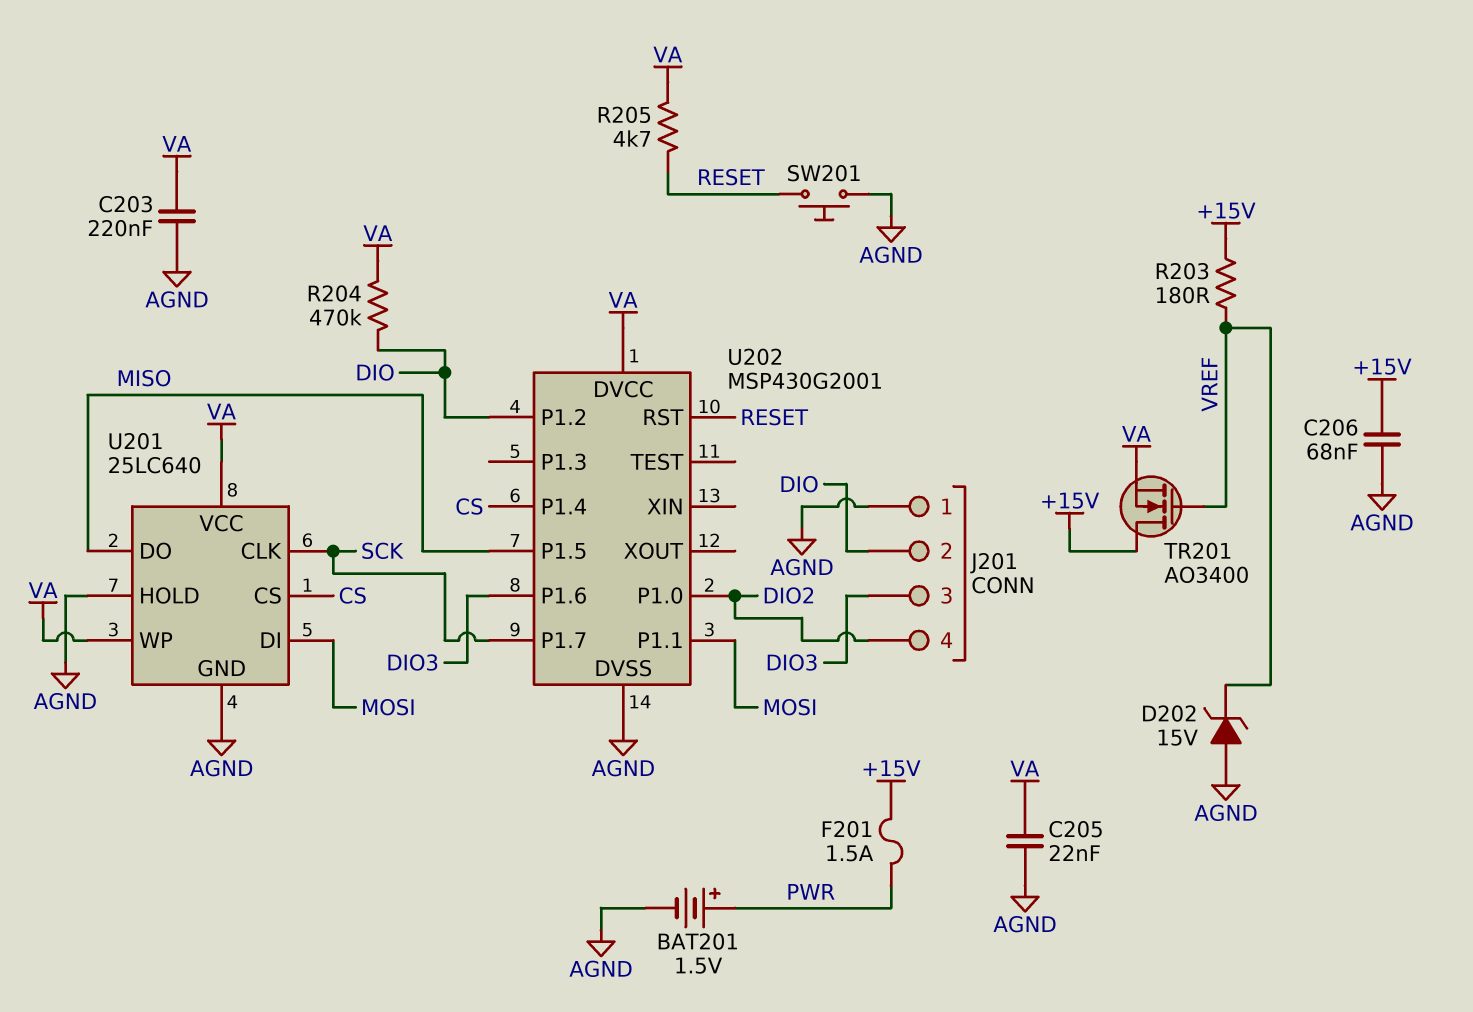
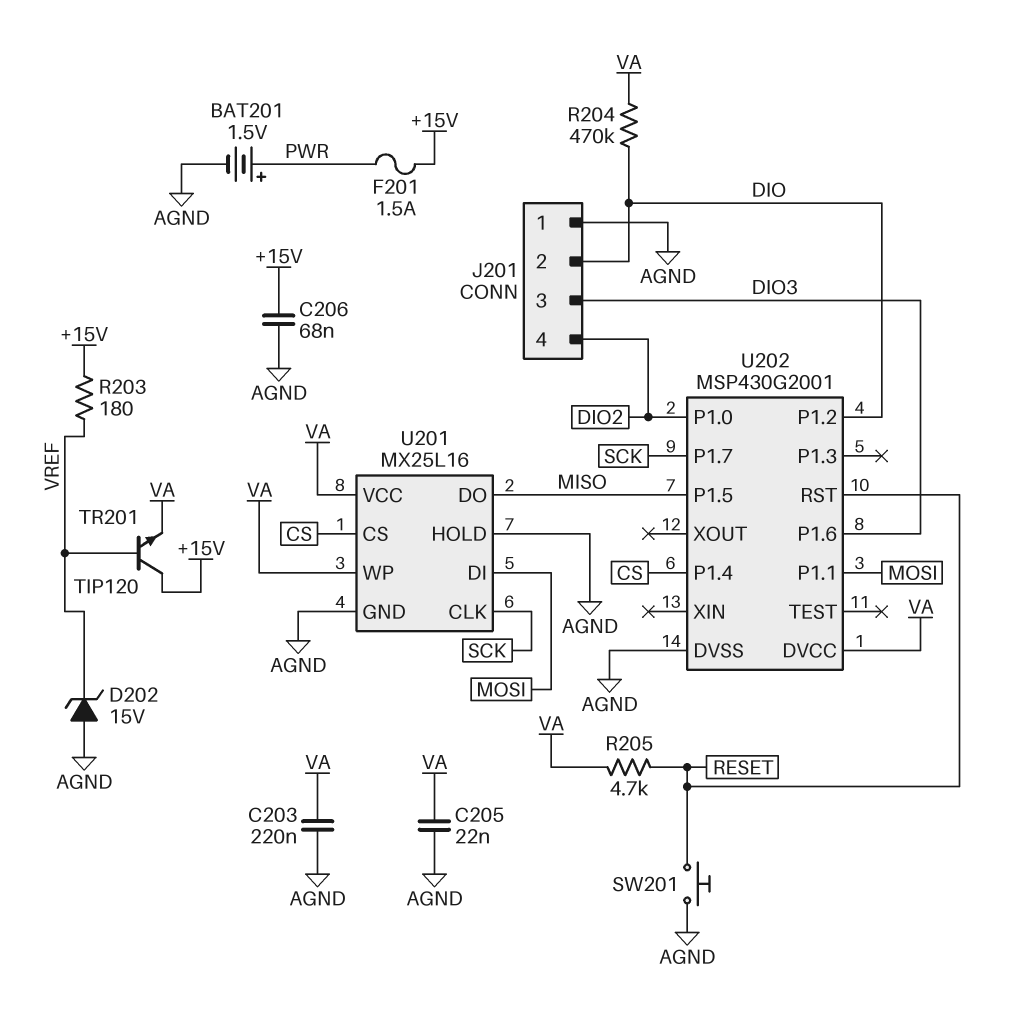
TR201: NMOS AO3400 (G VREF, D +15V, S VA) -> NPN TIP120 (B VREF, C +15V, E VA)
U201: 25LC640 -> MX25L16

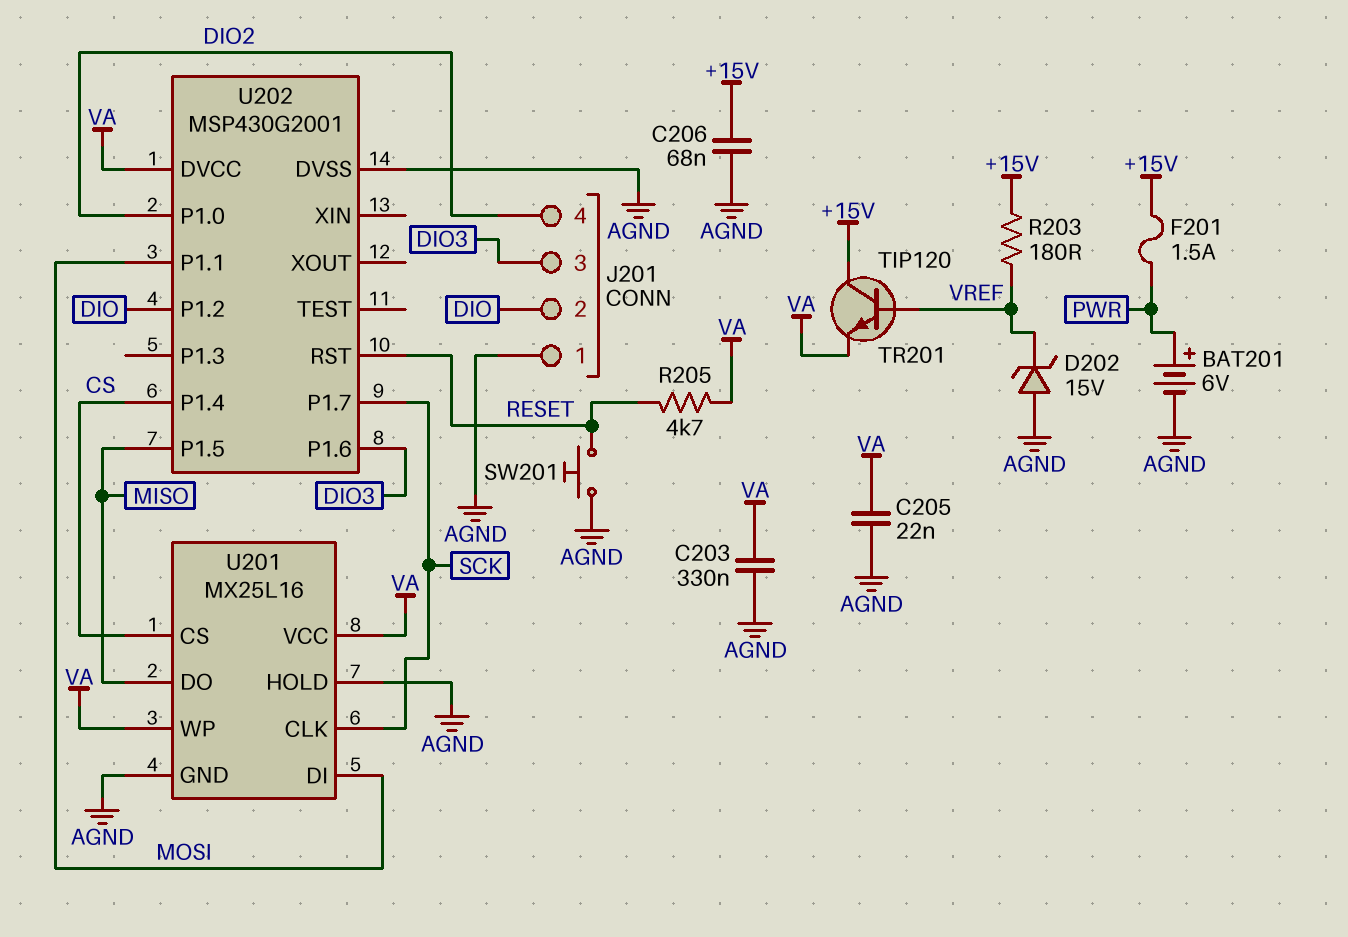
BAT201: 1.5V (plus PWR, minus AGND) -> 6V (plus PWR, minus AGND)
C203: 220nF (AGND, VA) -> 330nF (AGND, VA)
R204: 470k (DIO, VA) -> none

